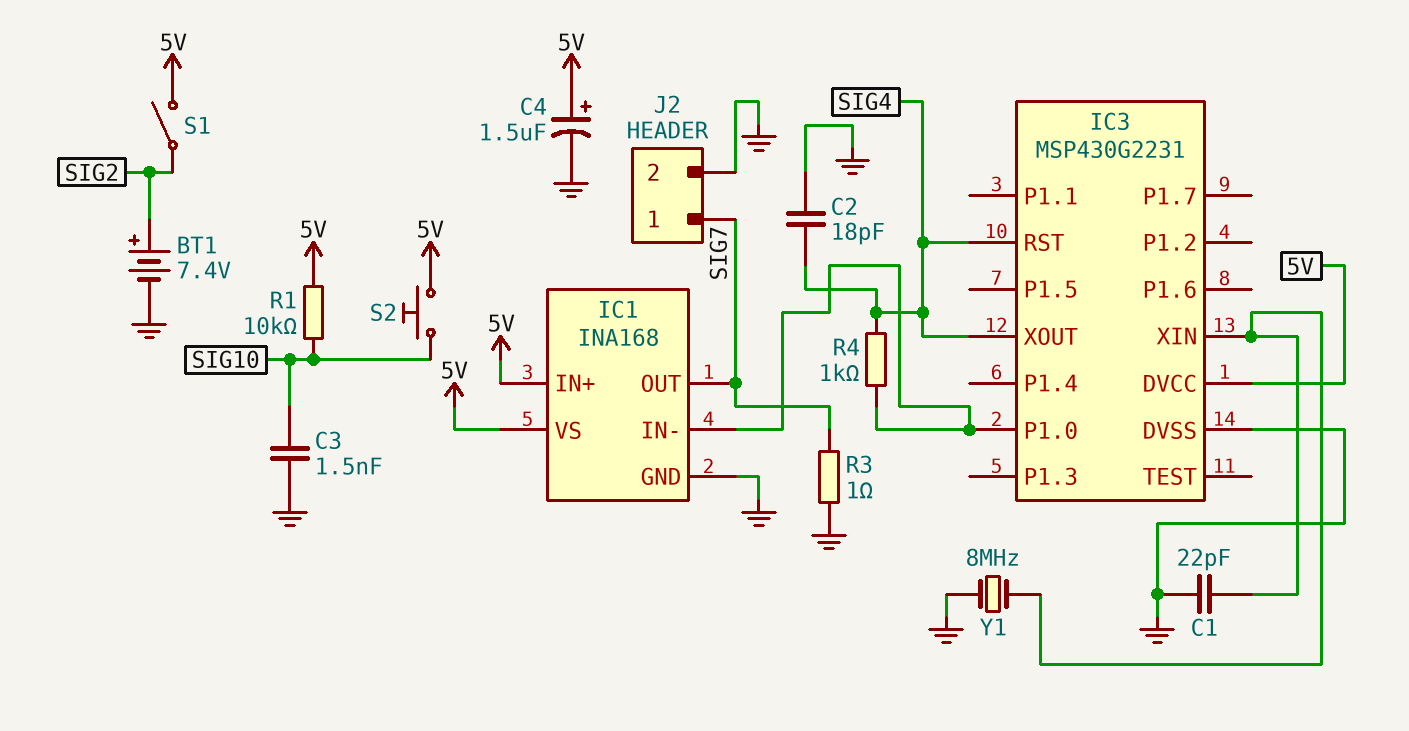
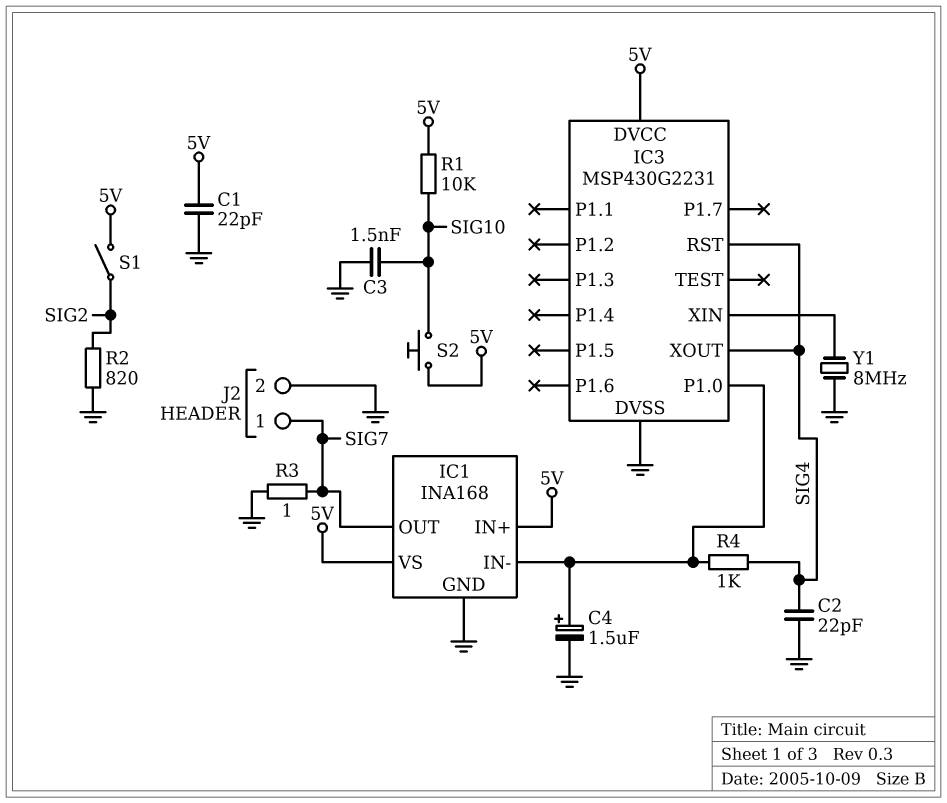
BT1: 7.4V (plus SIG2, minus GND) -> none
C1: 22pF (GND, IC3/XIN) -> 22pF (5V, GND)
C2: 18pF (GND, SIG4) -> 22pF (GND, SIG4)
C4: 1.5uF (plus 5V, minus GND) -> 1.5uF (plus IC1/IN-, minus GND)
R2: none -> 820 (GND, SIG2)

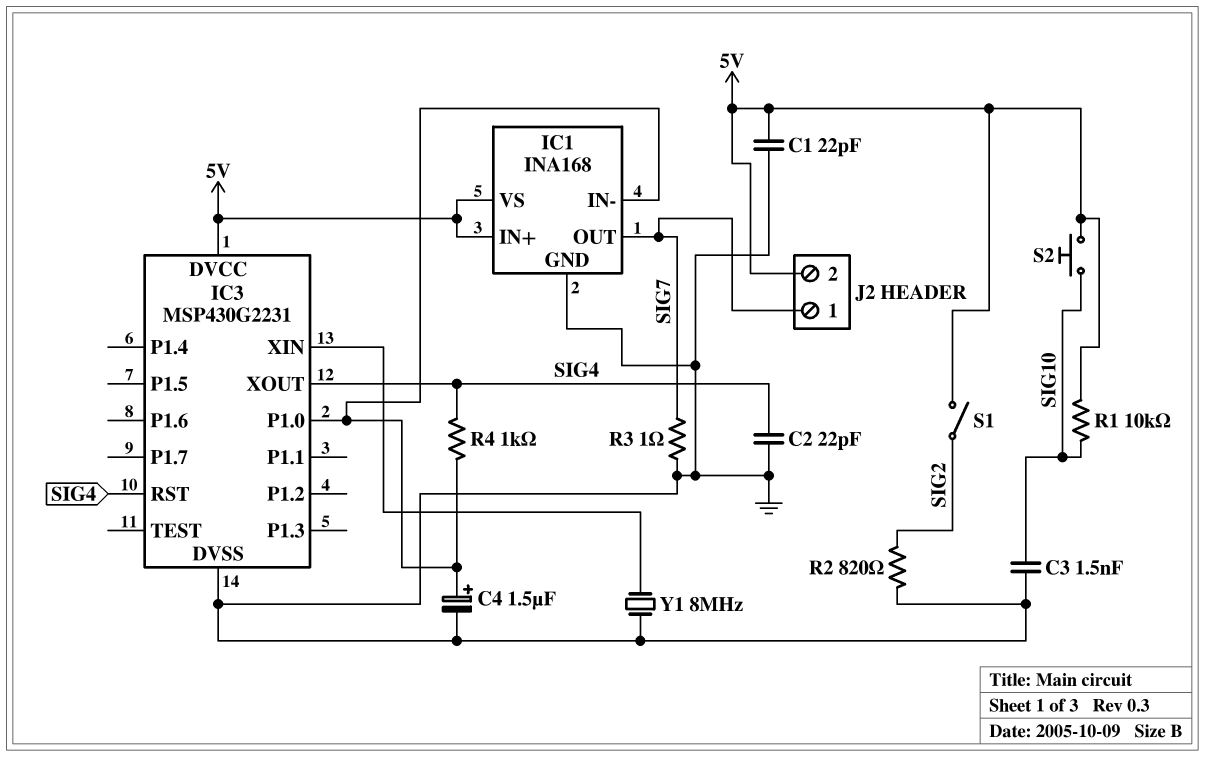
J2 pin 2: GND -> 5V

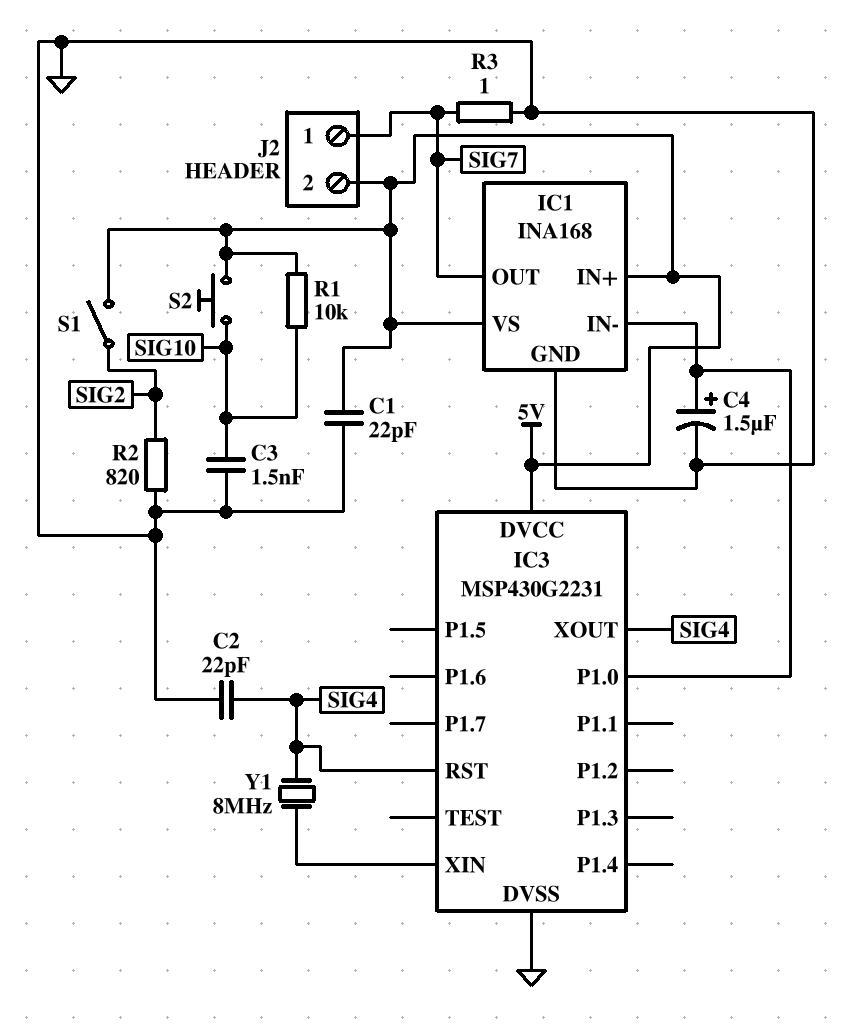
R4: 1k (IC1/IN-, SIG4) -> none
Y1: 8MHz (GND, IC3/XIN) -> 8MHz (IC3/XIN, SIG4)

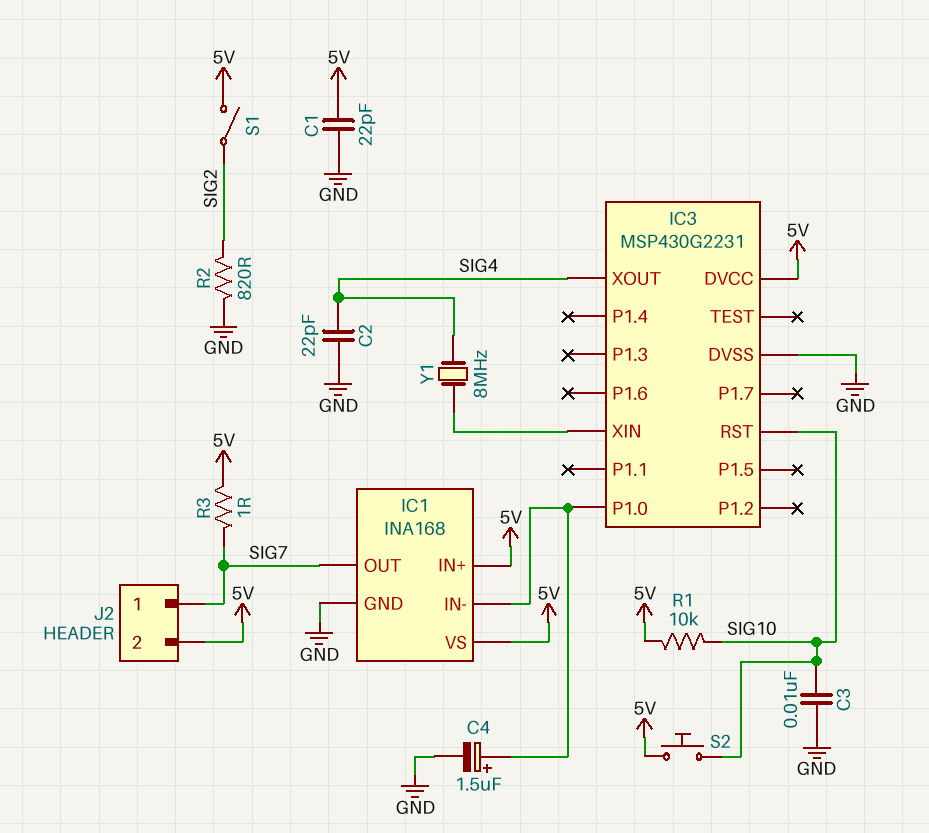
C3: 1.5nF (GND, SIG10) -> 10nF (GND, SIG10)
IC3 pin RST: SIG4 -> SIG10
R3: 1 (GND, SIG7) -> 1 (5V, SIG7)

